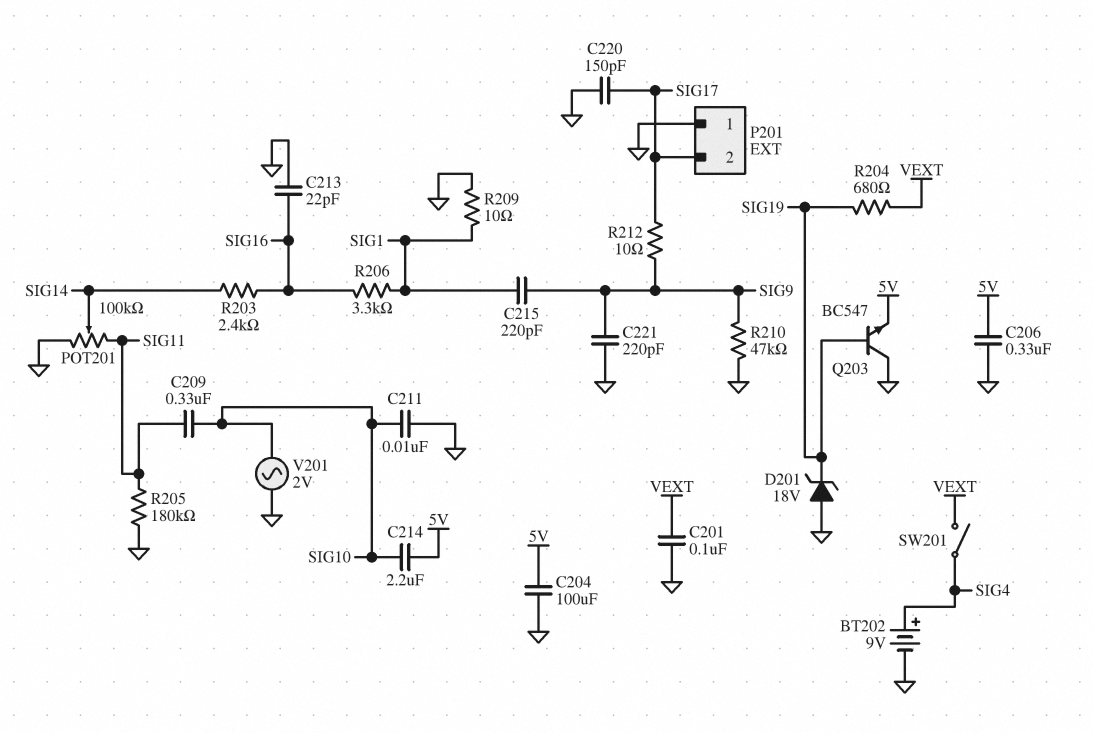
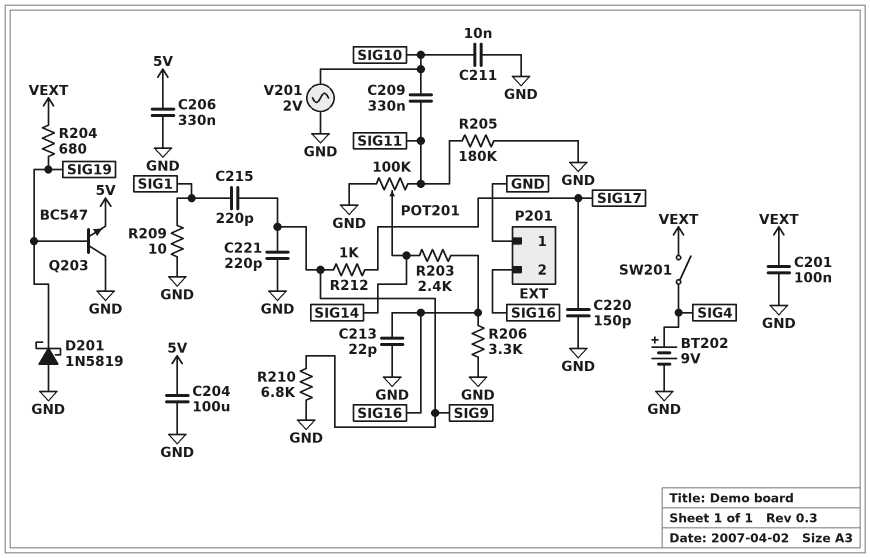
C214: 2.2uF (5V, SIG10) -> none
D201: zener 18V (A GND, K SIG19) -> schottky 1N5819 (A GND, K SIG19)
P201 pin 2: SIG17 -> SIG16
R206: 3.3k (SIG1, SIG16) -> 3.3k (GND, SIG16)
R210: 47k (GND, SIG9) -> 6.8k (GND, SIG9)
R212: 10 (SIG9, SIG17) -> 1k (SIG9, SIG17)

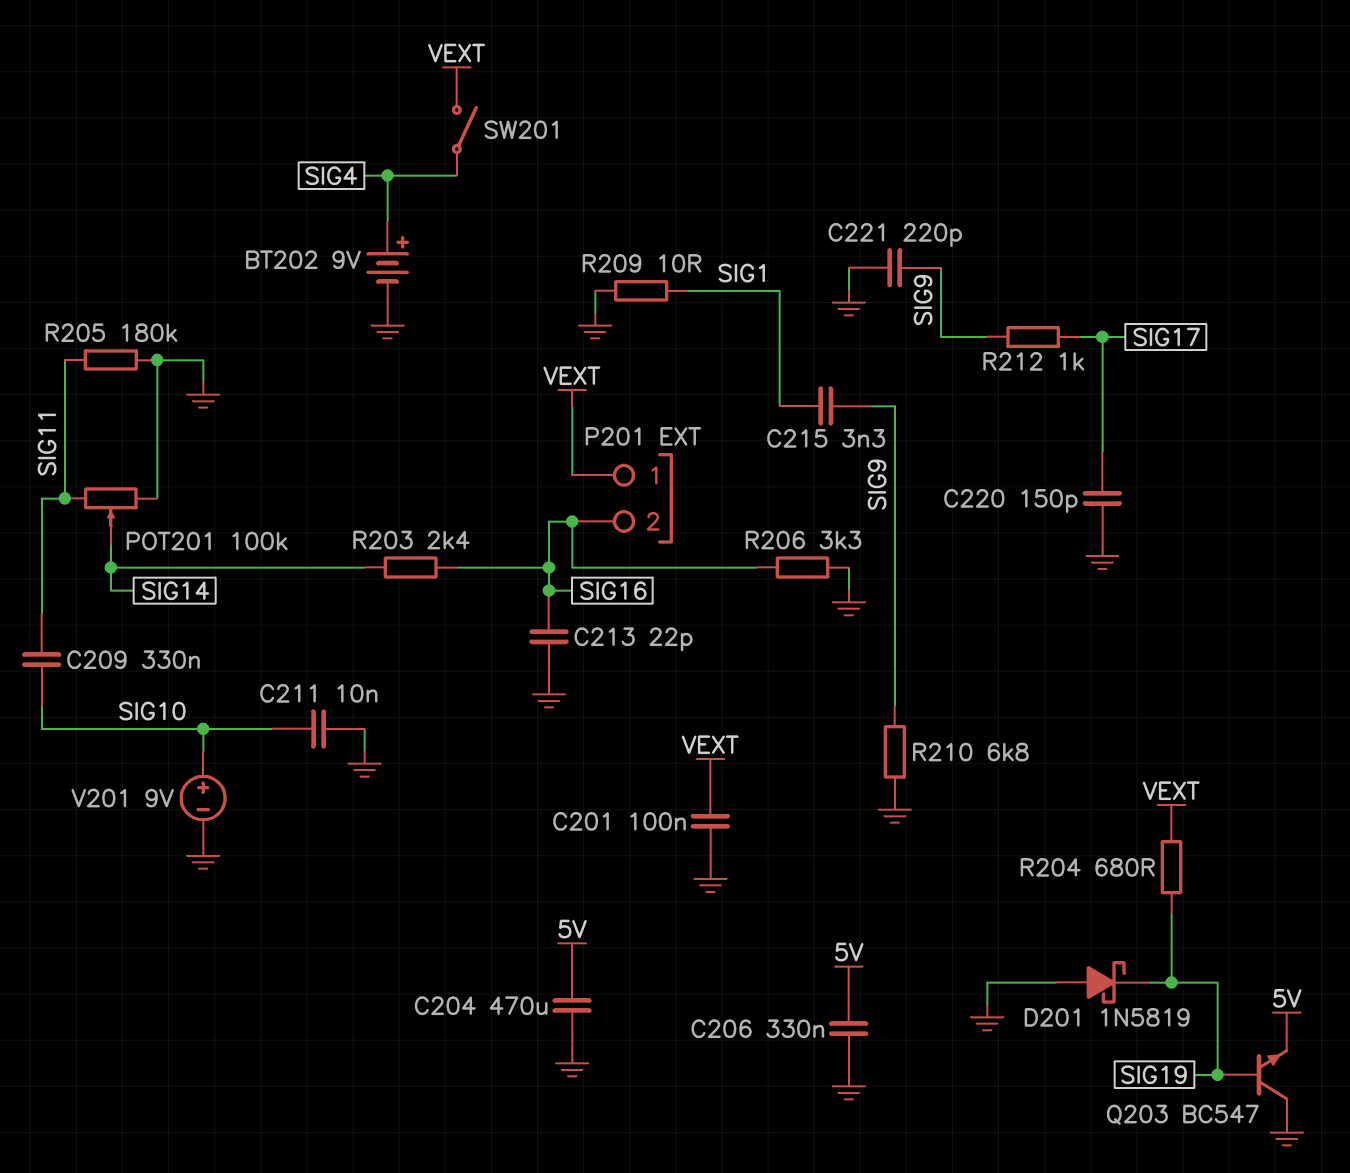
C204: 100uF (5V, GND) -> 470uF (5V, GND)
C215: 220pF (SIG1, SIG9) -> 3.3nF (SIG1, SIG9)
P201 pin 1: GND -> VEXT
V201: AC 2V (GND, SIG10) -> 9V (plus SIG10, minus GND)

